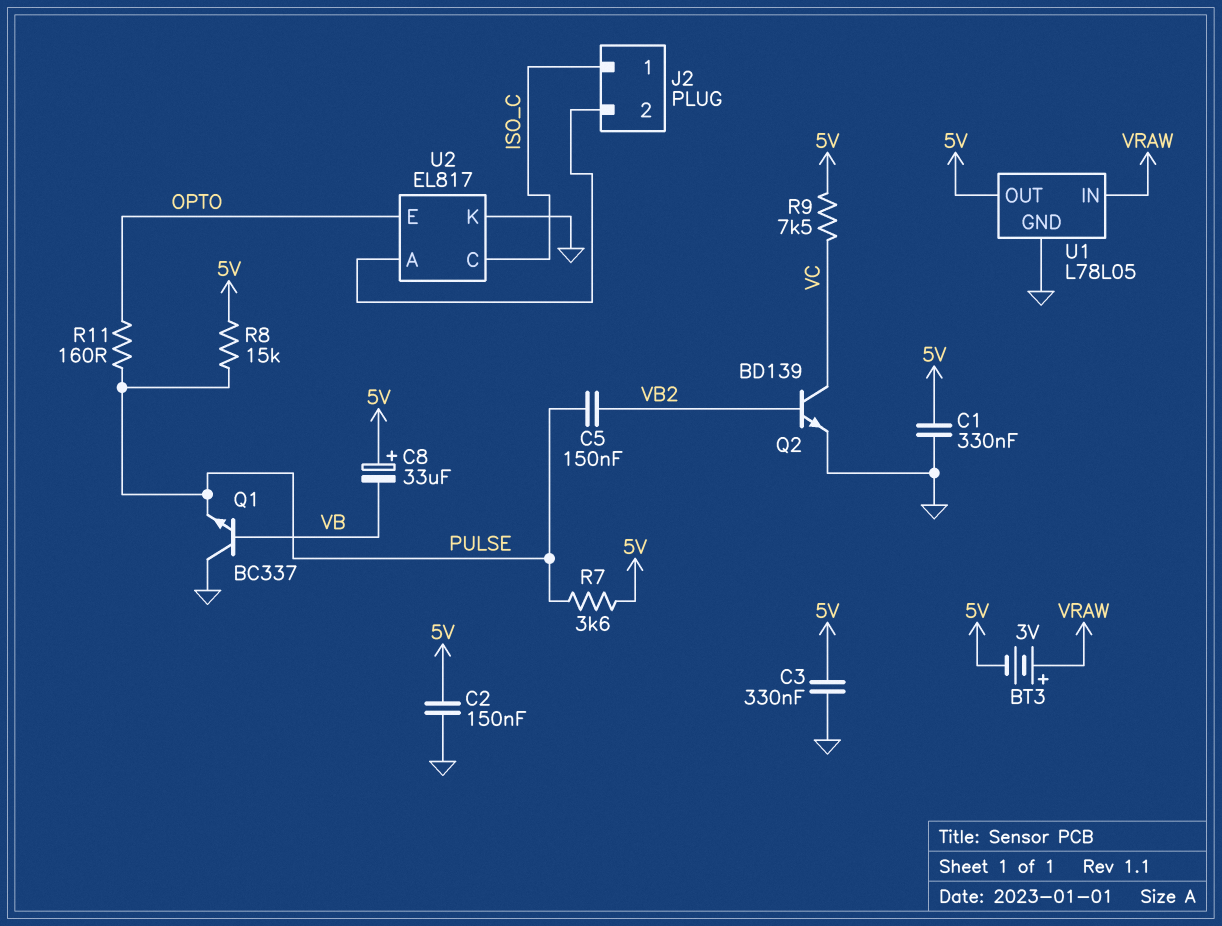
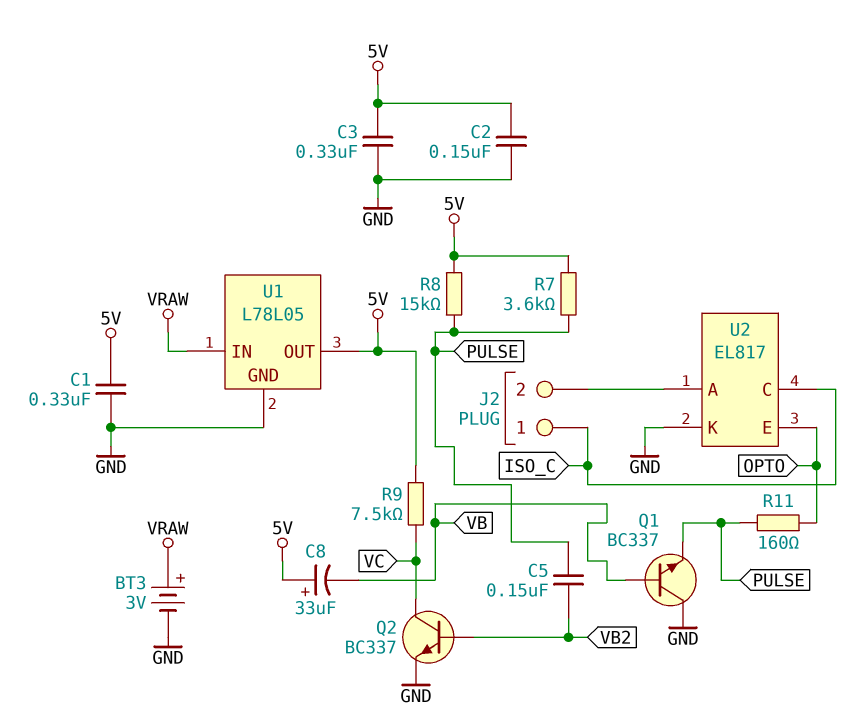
BT3: 3V (plus VRAW, minus 5V) -> 3V (plus VRAW, minus GND)
Q2: NPN BD139 (B VB2, C VC, E GND) -> NPN BC337 (B VB2, C VC, E GND)

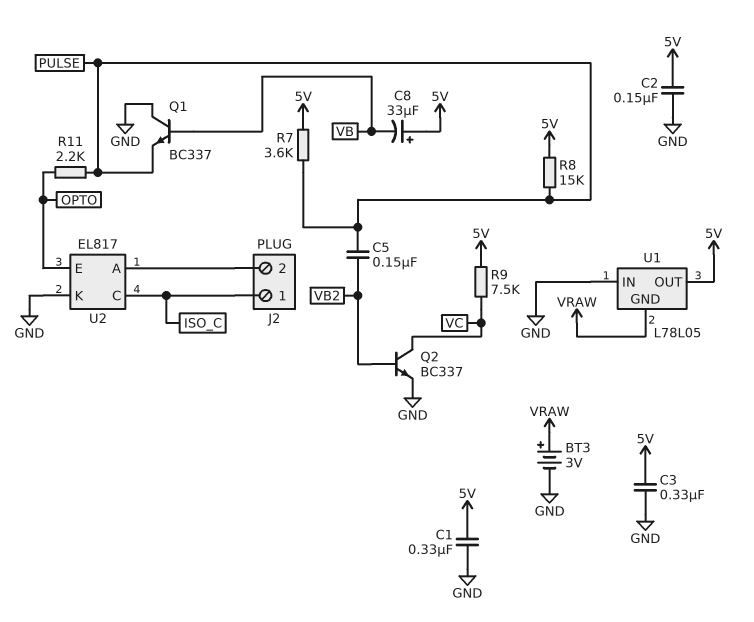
R11: 160 (OPTO, PULSE) -> 2.2k (OPTO, PULSE)
U1 pin GND: GND -> VRAW
U1 pin IN: VRAW -> GND

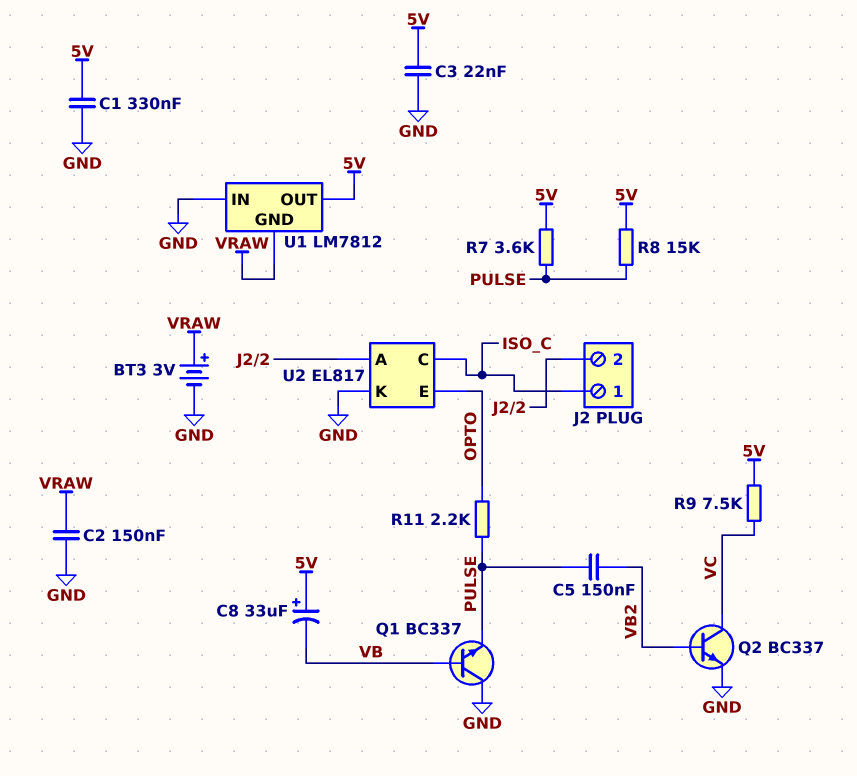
C2: 150nF (5V, GND) -> 150nF (GND, VRAW)
C3: 330nF (5V, GND) -> 22nF (5V, GND)
U1: L78L05 -> LM7812

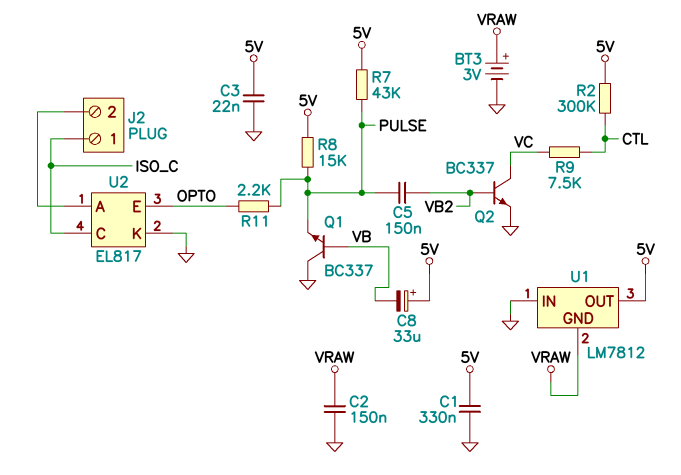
R2: none -> 300k (5V, CTL)
R7: 3.6k (5V, PULSE) -> 43k (5V, PULSE)
R9: 7.5k (5V, VC) -> 7.5k (CTL, VC)

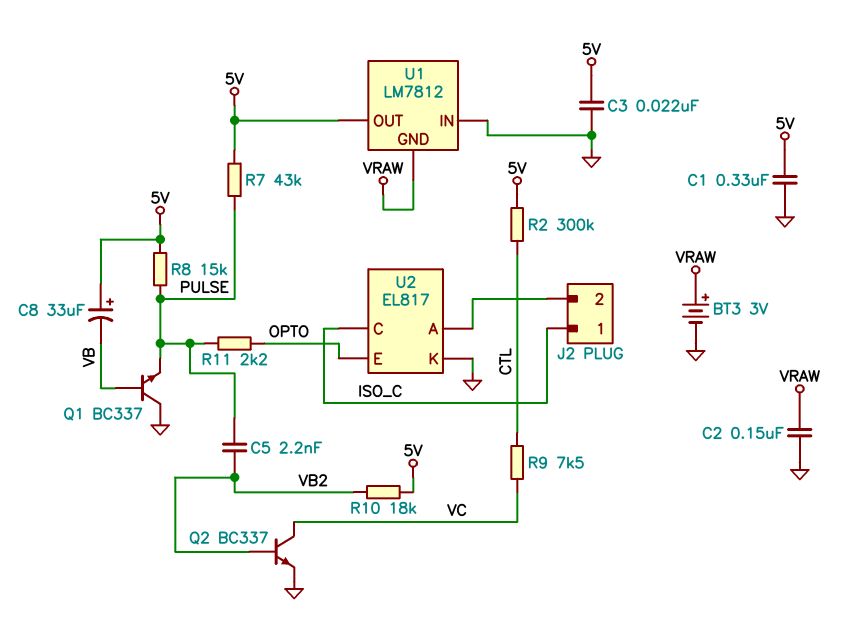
C5: 150nF (PULSE, VB2) -> 2.2nF (PULSE, VB2)
R10: none -> 18k (5V, VB2)

